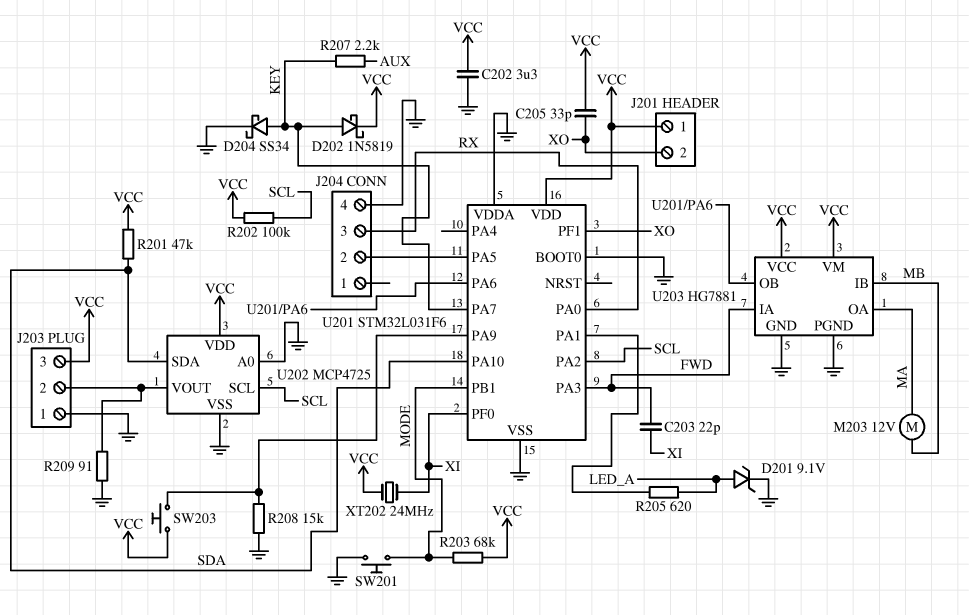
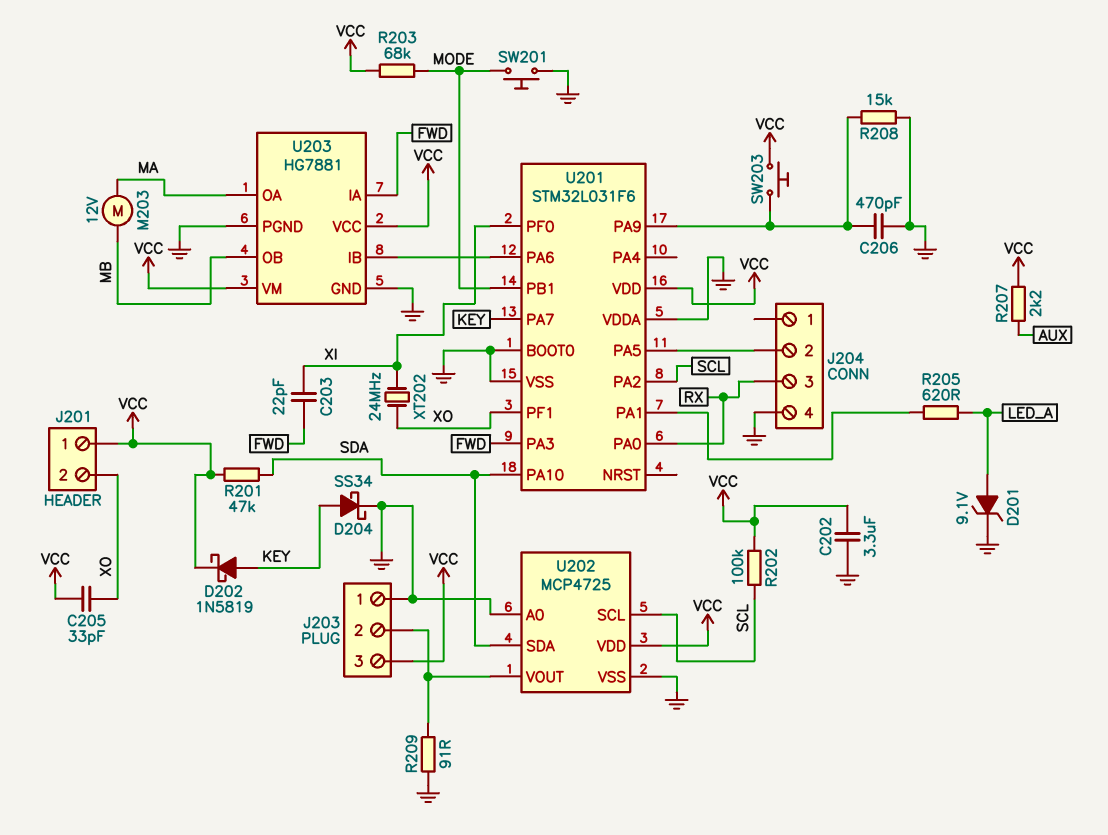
C206: none -> 470pF (GND, U201/PA9)
R207: 2.2k (AUX, KEY) -> 2.2k (AUX, VCC)
U203 pin IB: MB -> U201/PA6
U203 pin OB: U201/PA6 -> MB
XT202: 24MHz (VCC, XI) -> 24MHz (XI, XO)

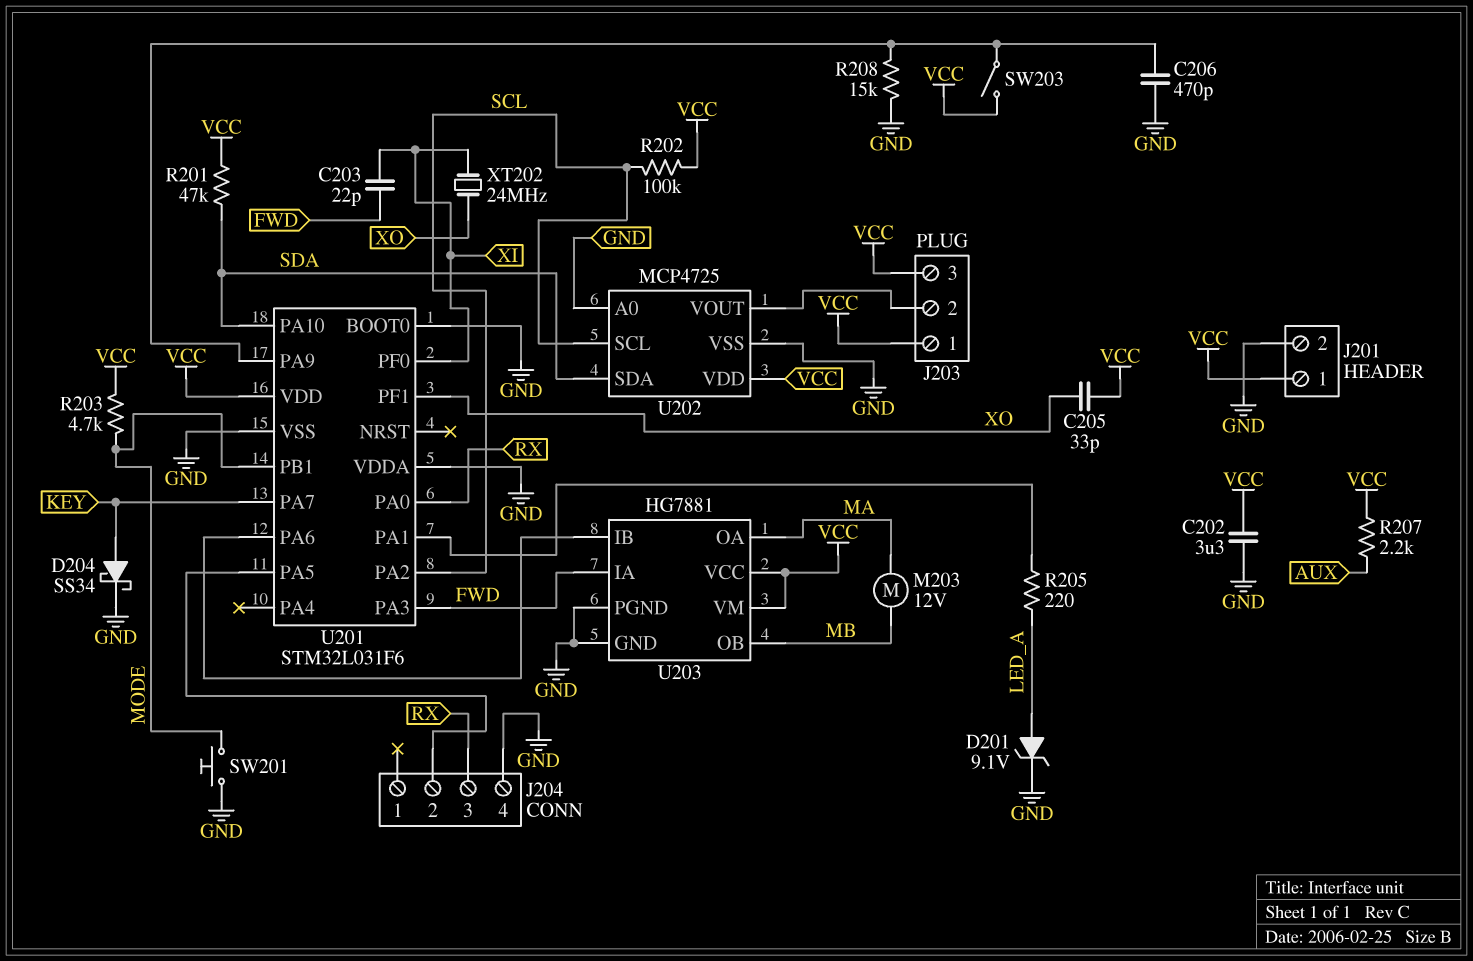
D202: schottky 1N5819 (A KEY, K VCC) -> none
J201 pin 2: XO -> GND
J203 pin 1: GND -> VCC
R203: 68k (MODE, VCC) -> 4.7k (MODE, VCC)
R205: 620 (LED_A, U201/PA1) -> 220 (LED_A, U201/PA1)
R209: 91 (GND, J203/2) -> none
SW203: button (U201/PA9, VCC) -> switch (U201/PA9, VCC)

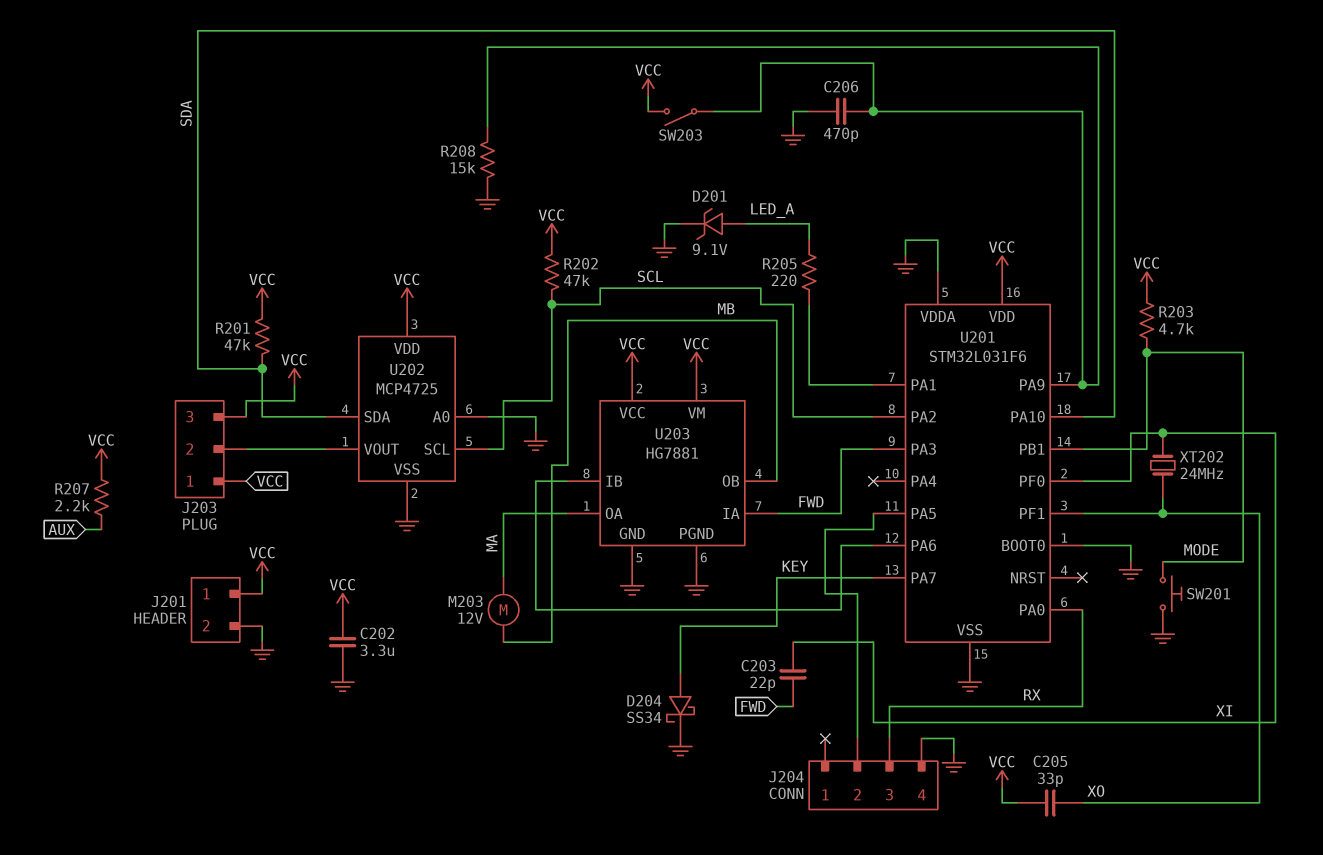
R202: 100k (SCL, VCC) -> 47k (SCL, VCC)

